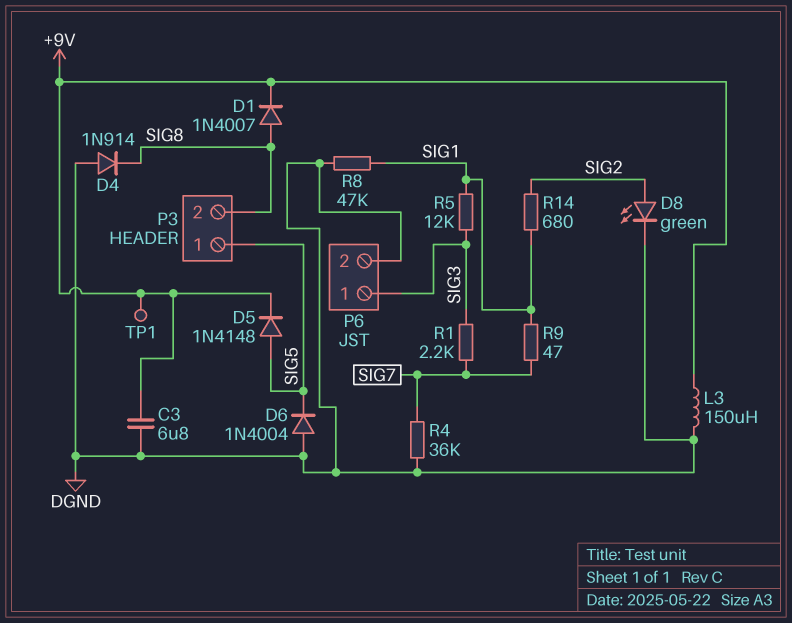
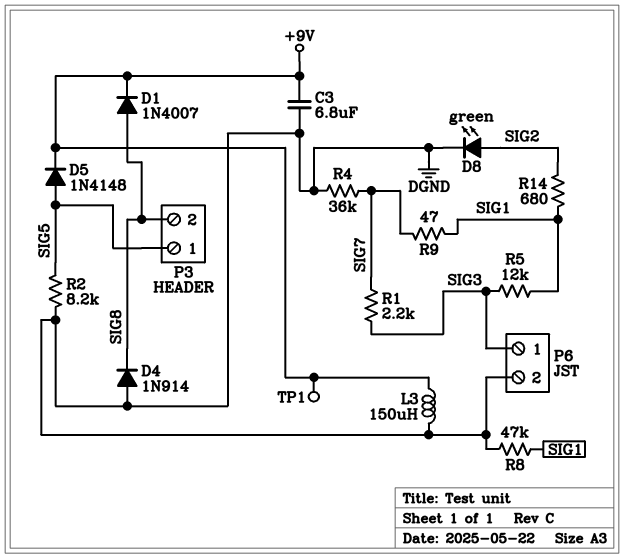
D6: diode 1N4004 (A DGND, K SIG5) -> none
R2: none -> 8.2k (DGND, SIG5)

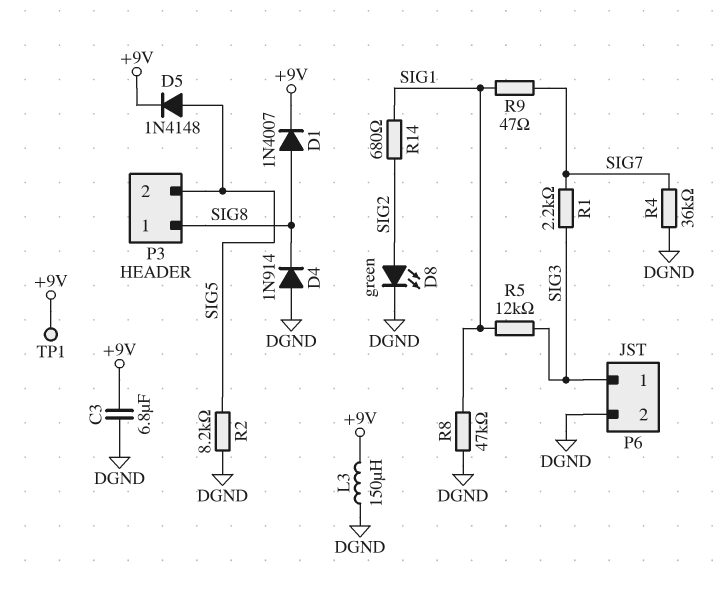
P3 pin 1: SIG5 -> SIG8
P3 pin 2: SIG8 -> SIG5

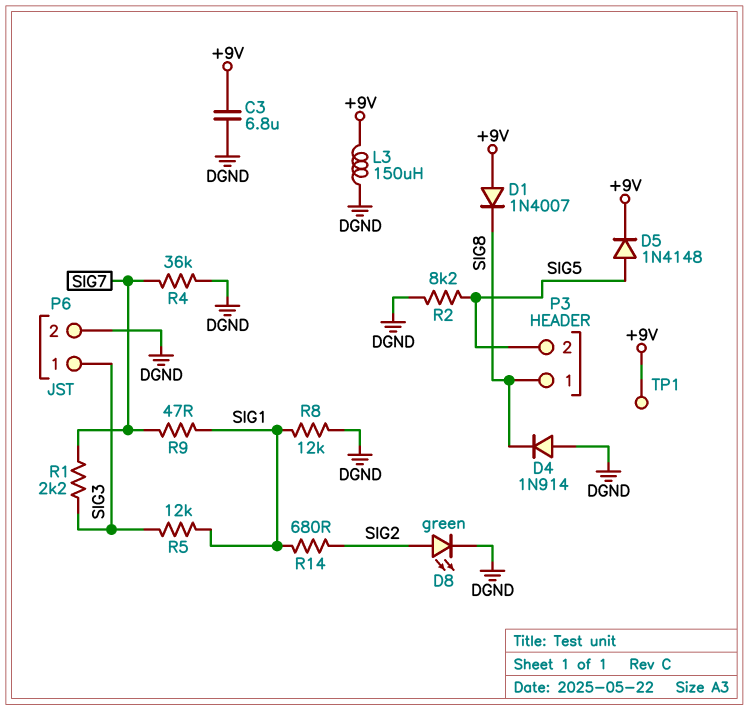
D1: diode 1N4007 (A SIG8, K +9V) -> diode 1N4007 (A +9V, K SIG8)
R8: 47k (DGND, SIG1) -> 12k (DGND, SIG1)

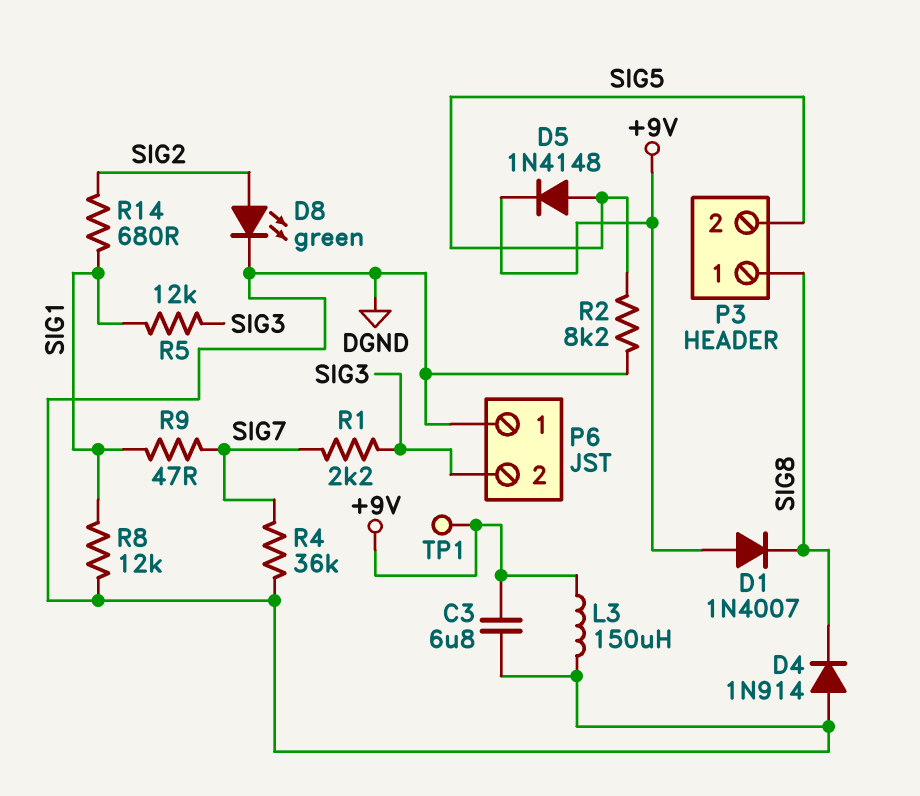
P6 pin 1: SIG3 -> DGND
P6 pin 2: DGND -> SIG3

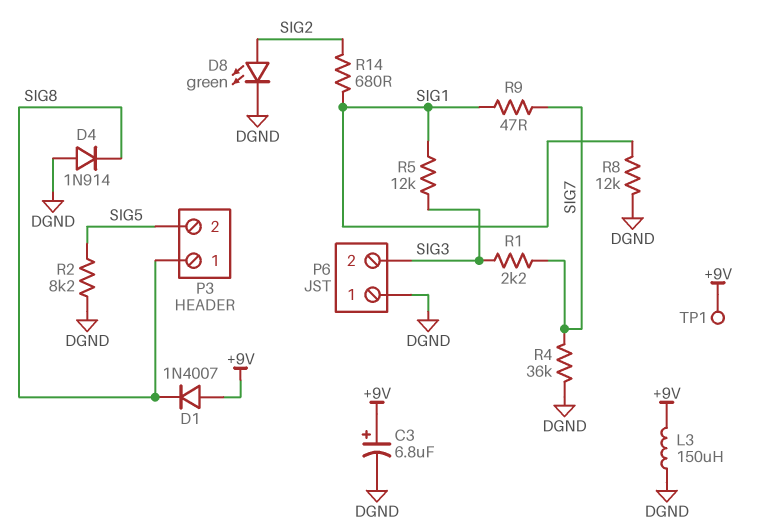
C3: 6.8uF (+9V, DGND) -> 6.8uF (plus +9V, minus DGND)
D5: diode 1N4148 (A SIG5, K +9V) -> none

